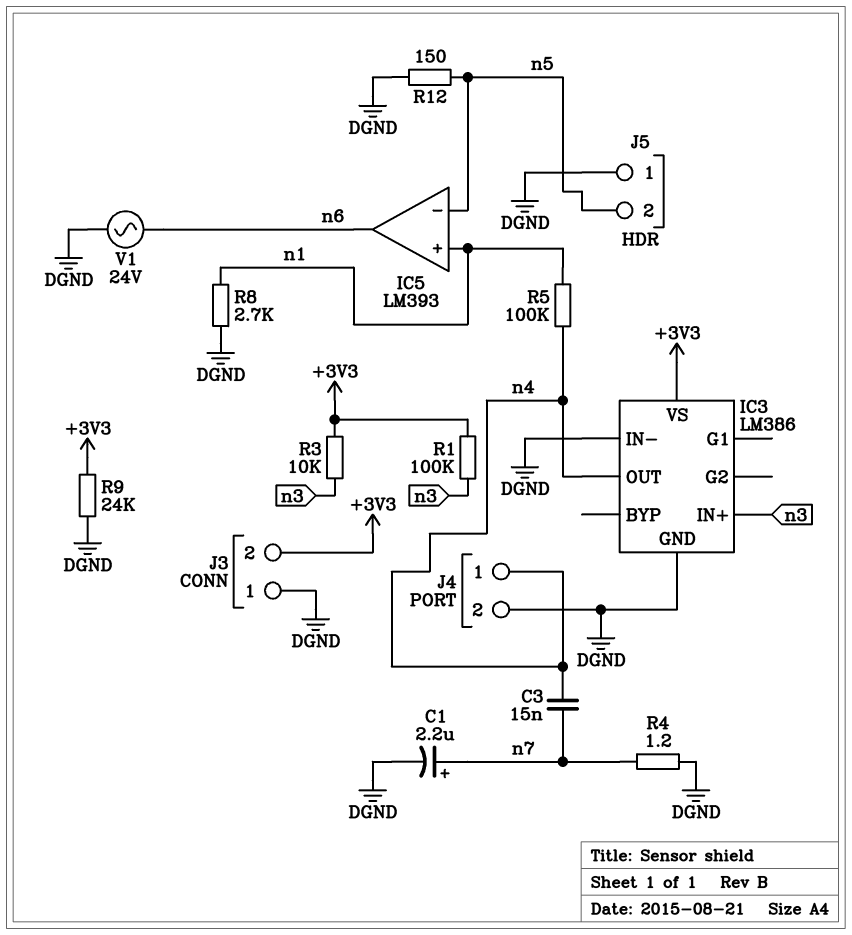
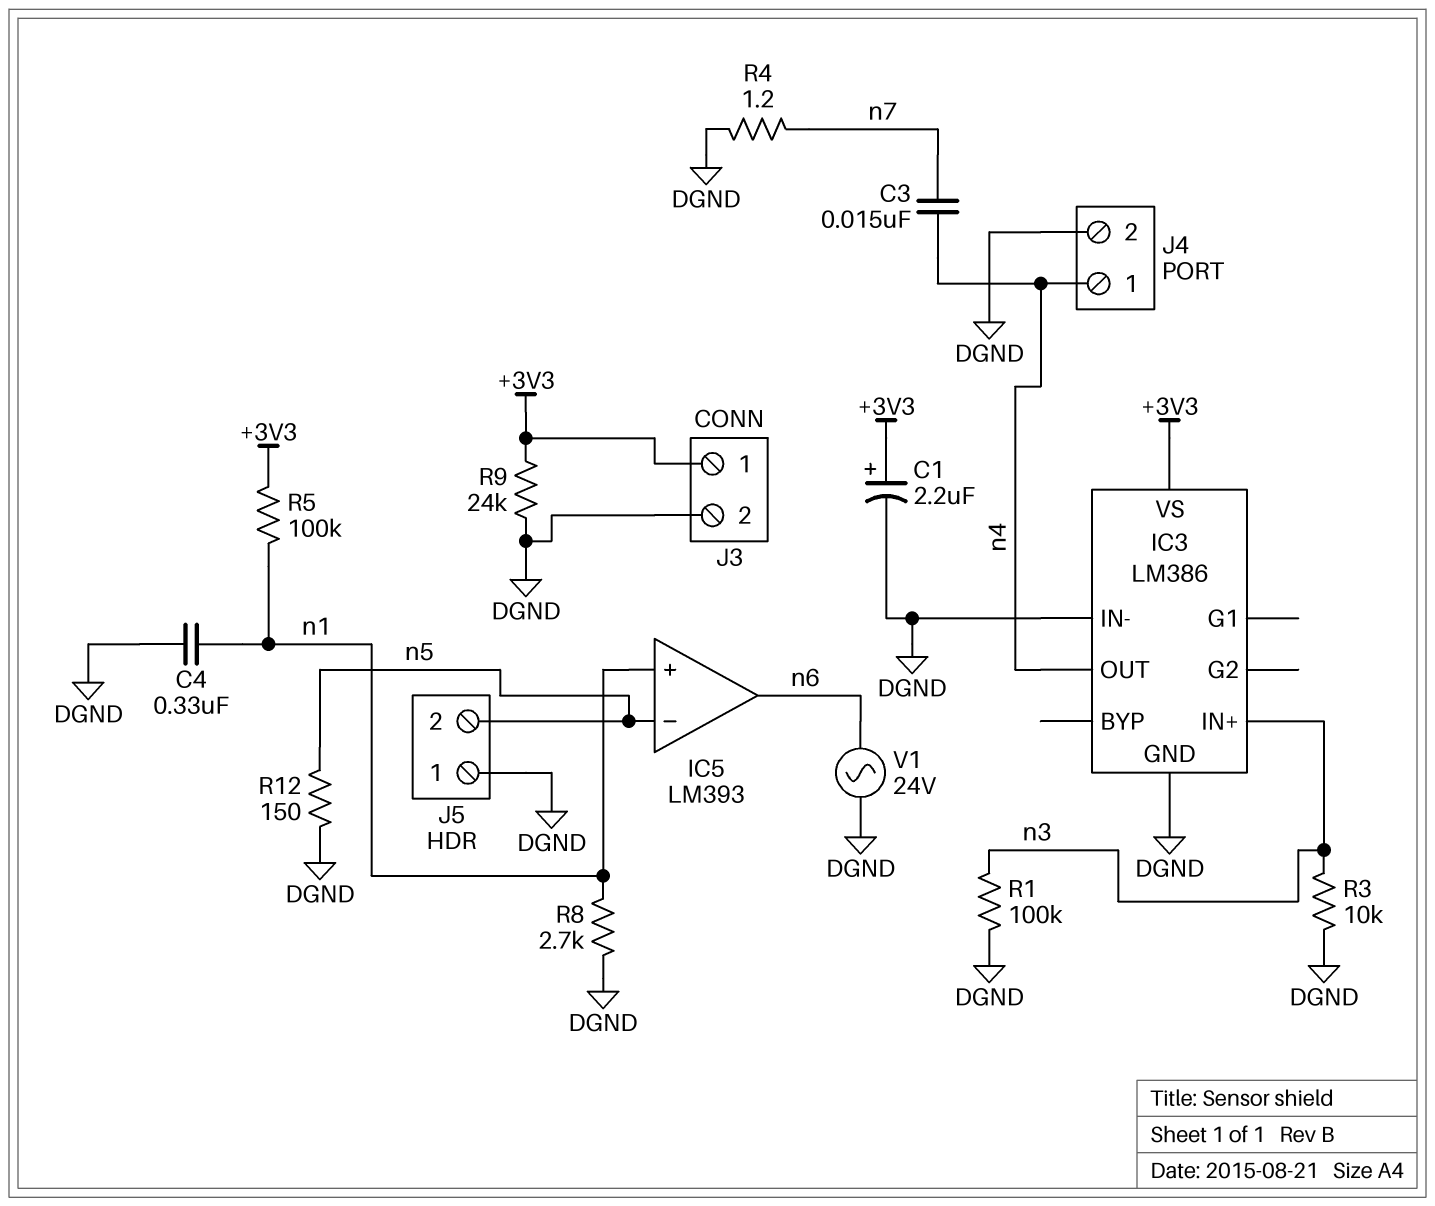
C1: 2.2uF (plus n7, minus DGND) -> 2.2uF (plus +3V3, minus DGND)
C4: none -> 330nF (DGND, n1)
J3 pin 1: DGND -> +3V3
J3 pin 2: +3V3 -> DGND
R1: 100k (+3V3, n3) -> 100k (DGND, n3)
R3: 10k (+3V3, n3) -> 10k (DGND, n3)
R5: 100k (n1, n4) -> 100k (+3V3, n1)

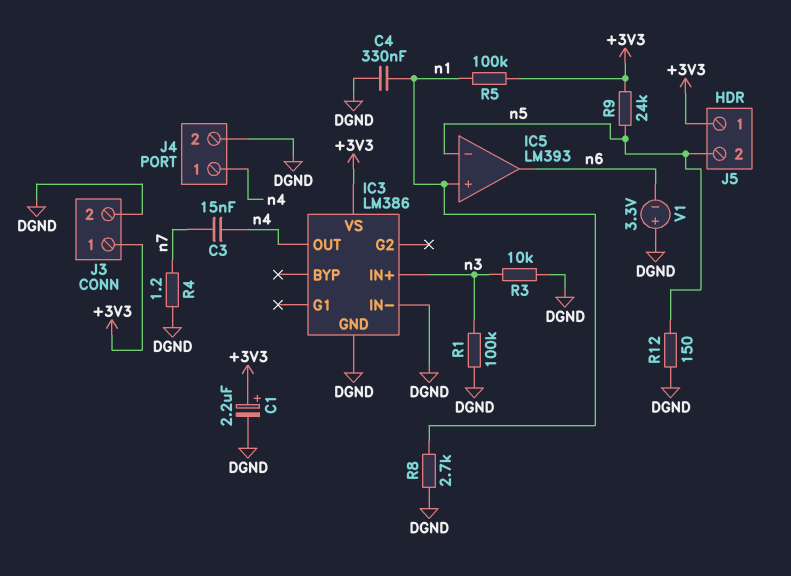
J5 pin 1: DGND -> +3V3
R9: 24k (+3V3, DGND) -> 24k (+3V3, n5)
V1: AC 24V (DGND, n6) -> 3.3V (plus DGND, minus n6)

